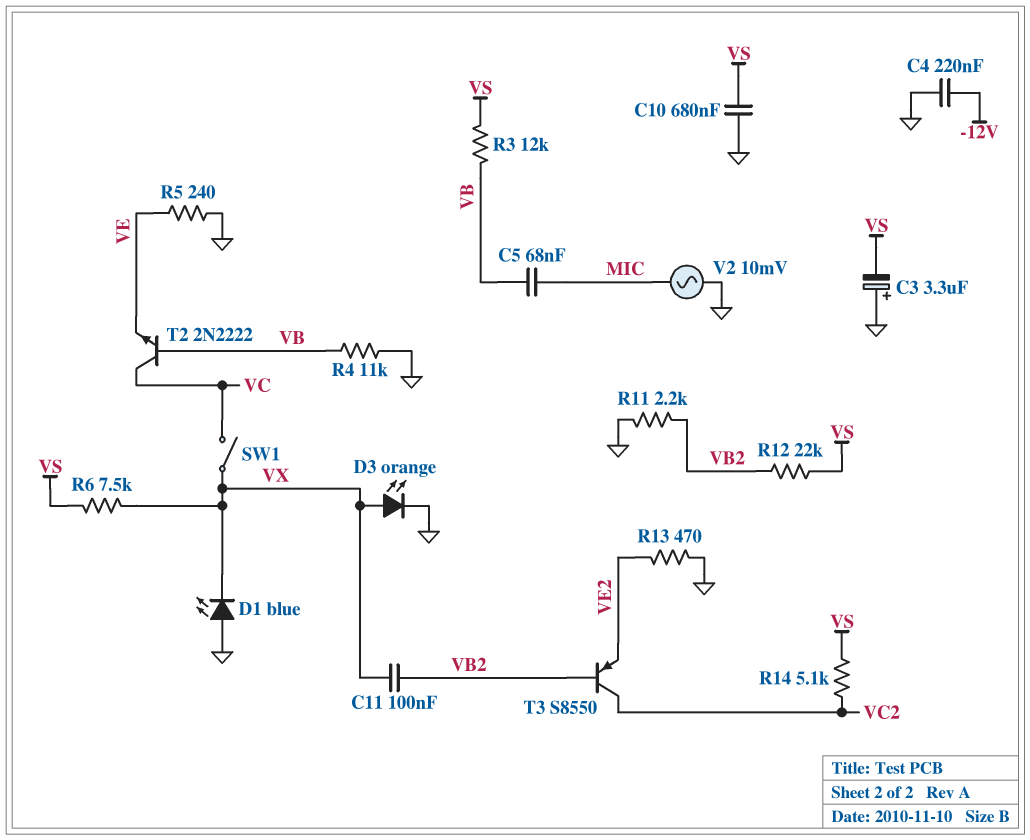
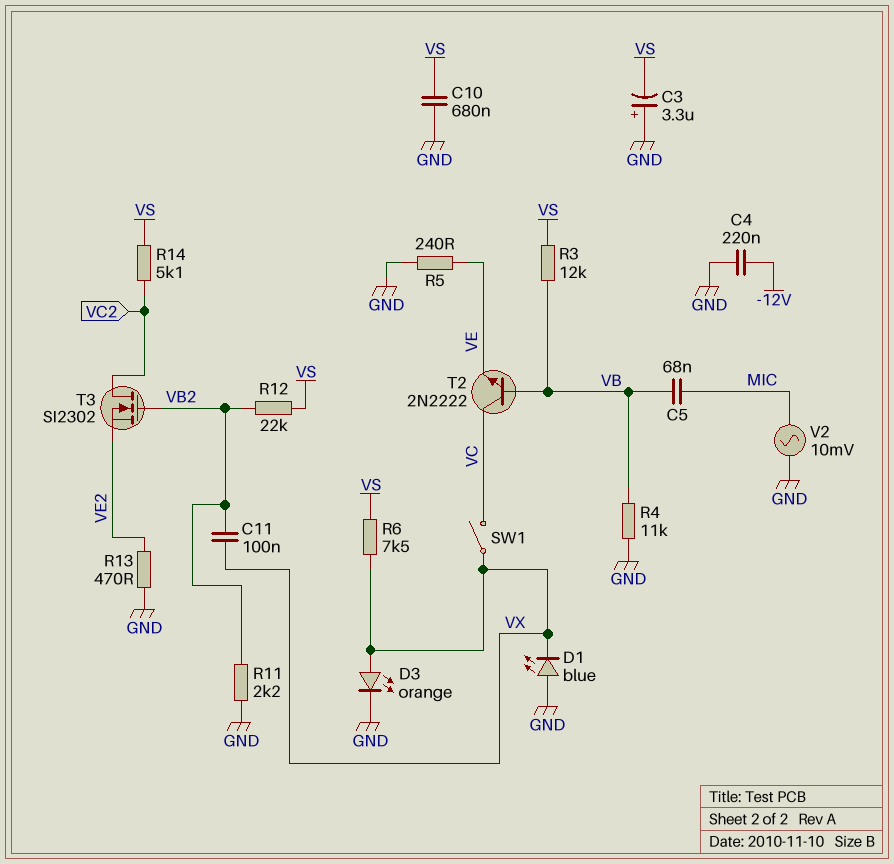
T3: PNP S8550 (B VB2, C VC2, E VE2) -> NMOS SI2302 (G VB2, D VC2, S VE2)

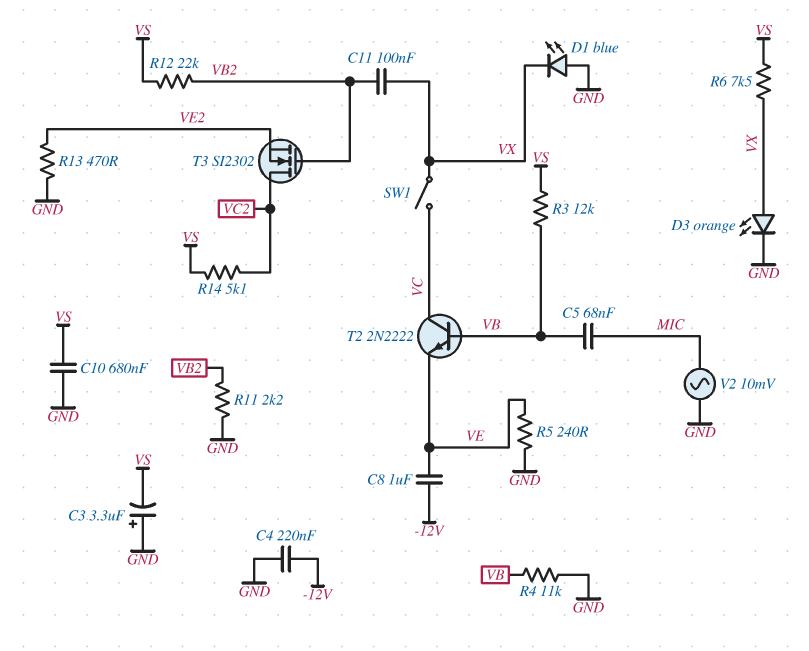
C8: none -> 1uF (-12V, VE)

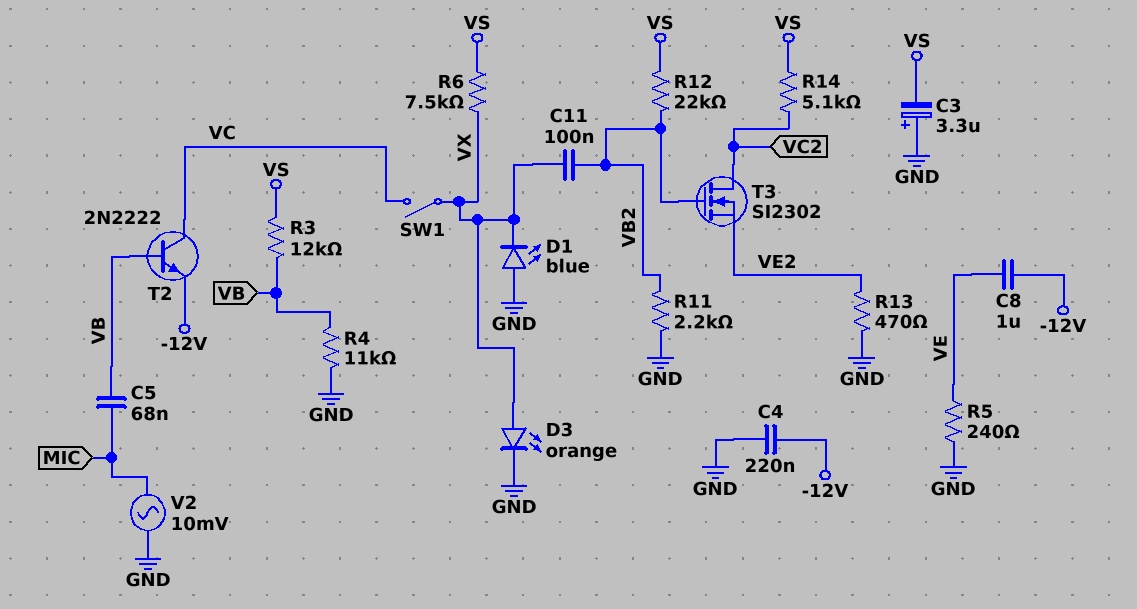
C10: 680nF (GND, VS) -> none
T2: NPN 2N2222 (B VB, C VC, E VE) -> NPN 2N2222 (B VB, C VC, E -12V)

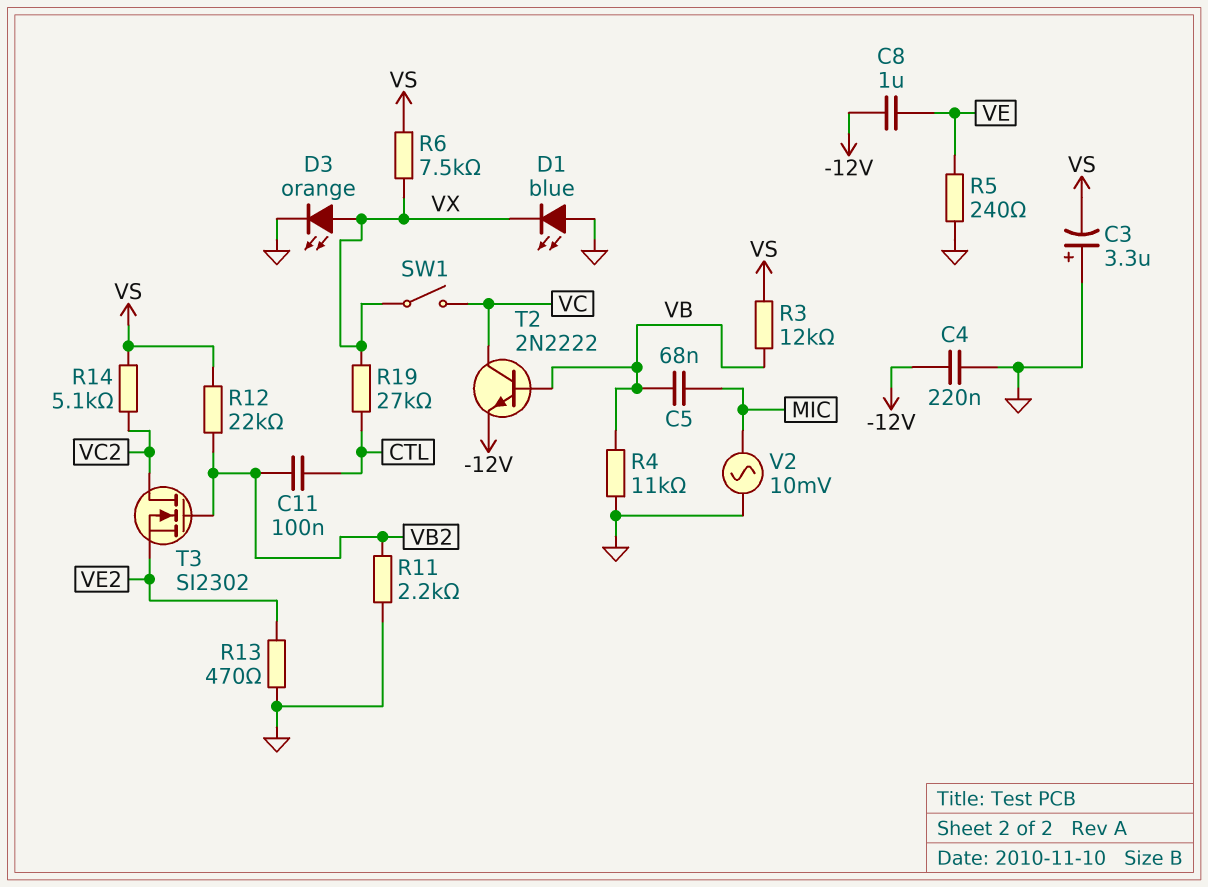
C11: 100nF (VB2, VX) -> 100nF (CTL, VB2)
R19: none -> 27k (CTL, VX)

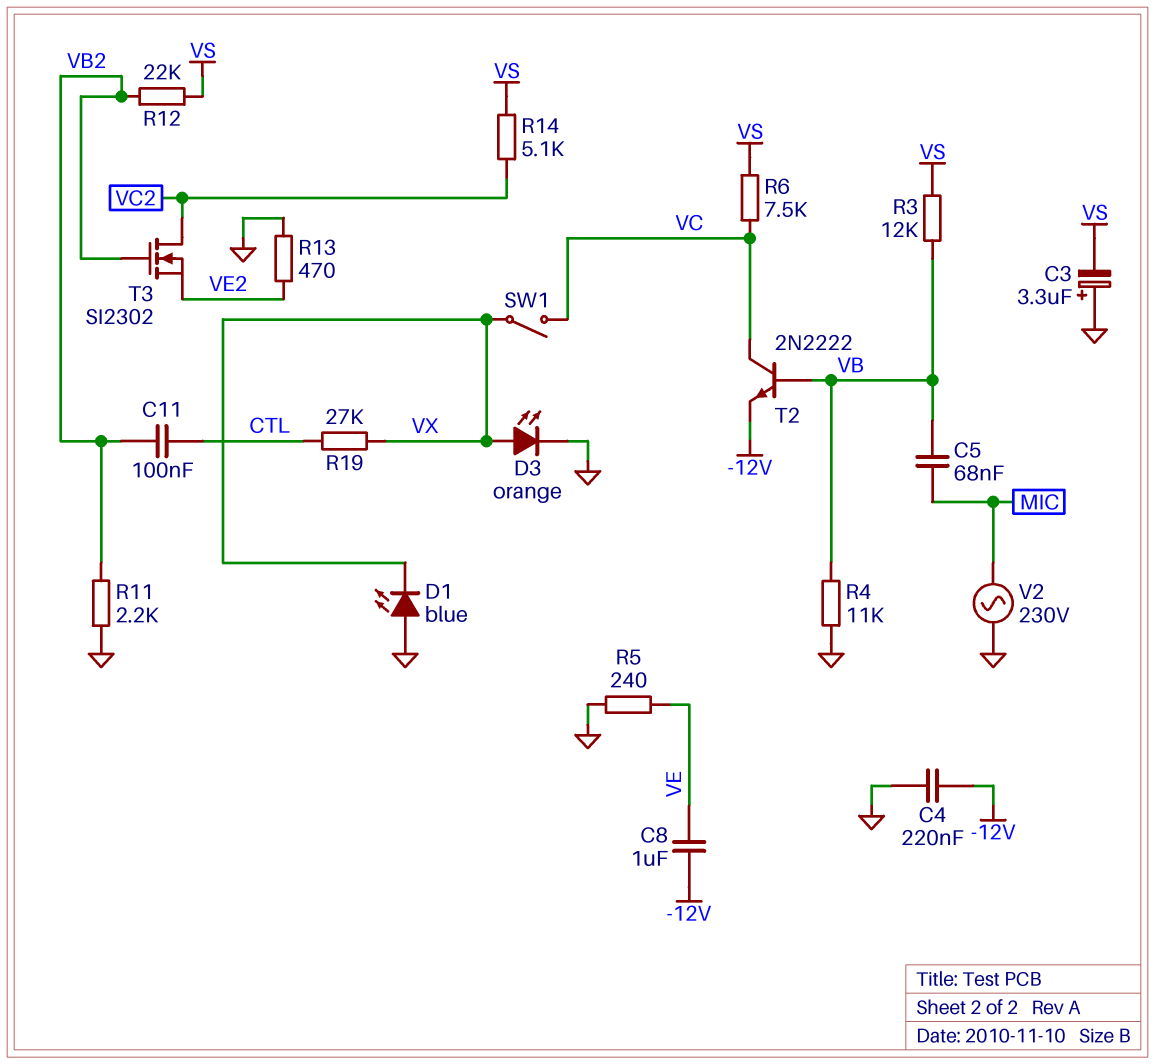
R6: 7.5k (VS, VX) -> 7.5k (VC, VS)
V2: AC 10mV (GND, MIC) -> AC 230V (GND, MIC)

